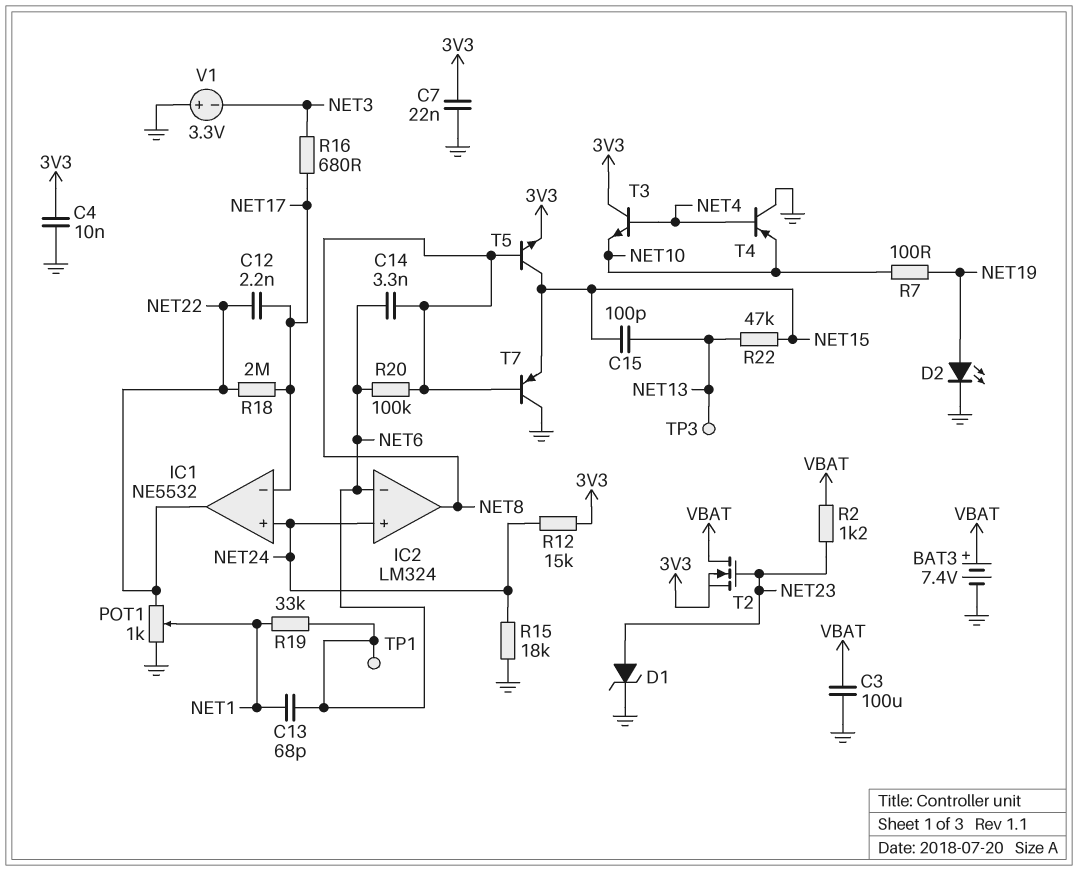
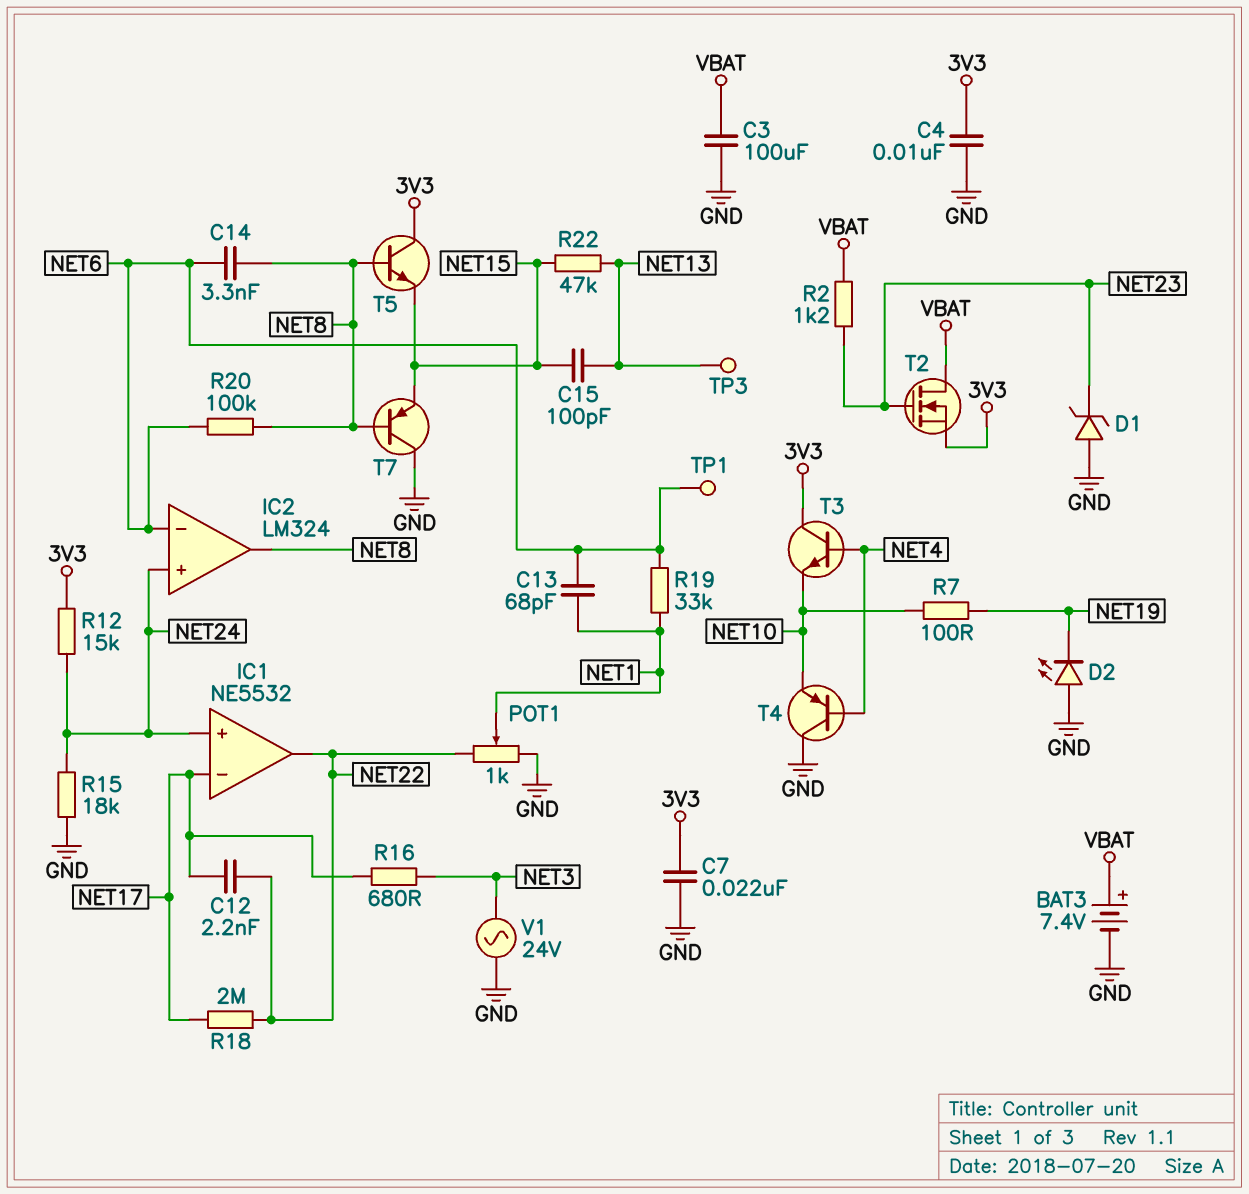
D1: zener (A NET23, K GND) -> zener (A GND, K NET23)
D2: LED (A NET19, K GND) -> LED (A GND, K NET19)
T5: NPN (B NET8, C NET15, E 3V3) -> NPN (B NET8, C 3V3, E NET15)
V1: 3.3V (plus GND, minus NET3) -> AC 24V (GND, NET3)

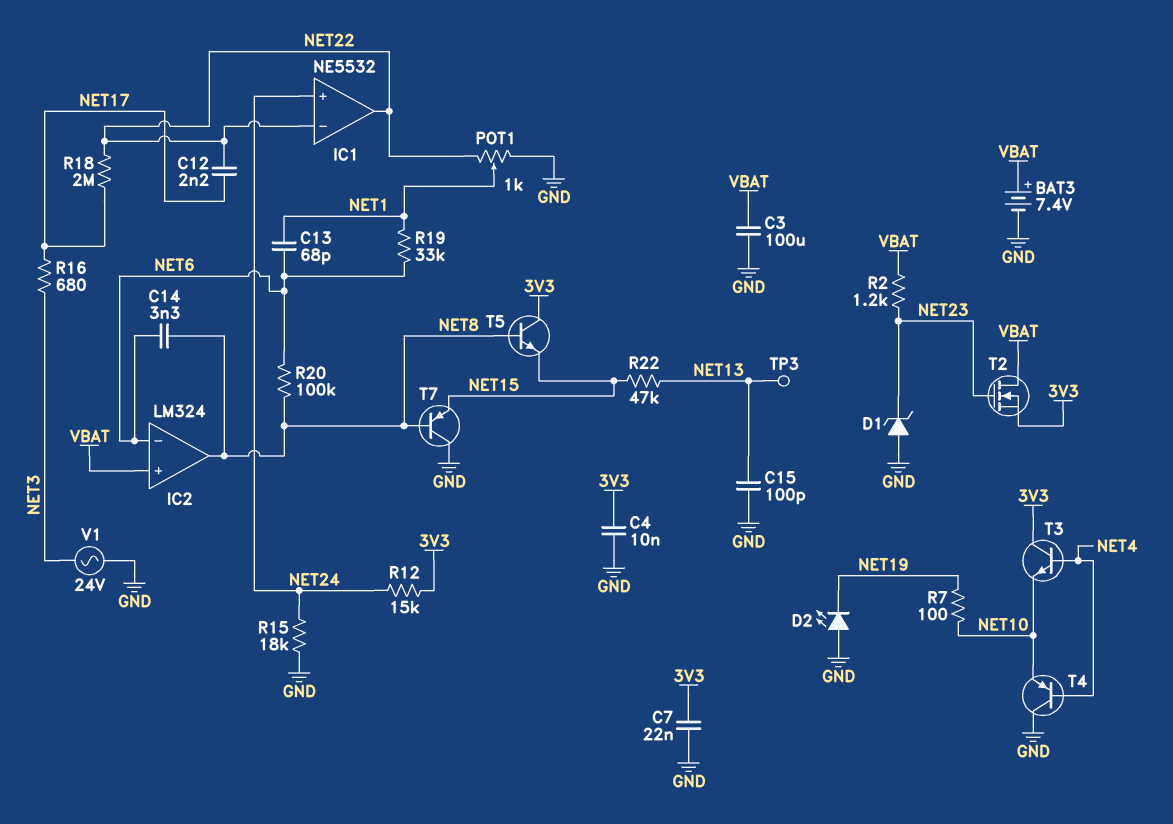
C15: 100pF (NET13, NET15) -> 100pF (GND, NET13)
IC1 pin in-: NET17 -> NET22
IC2 pin in+: NET24 -> VBAT
TP1: test point (NET6) -> none

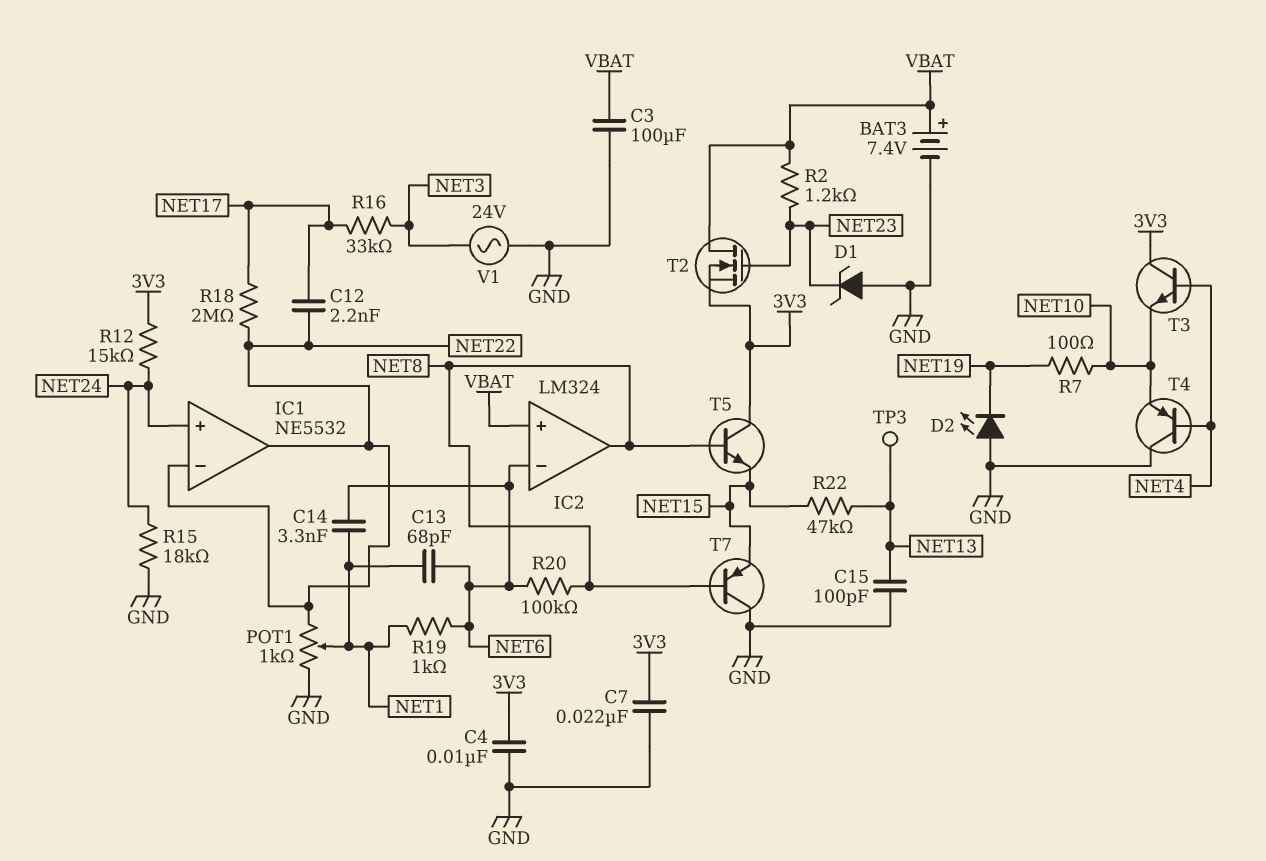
C14: 3.3nF (NET6, NET8) -> 3.3nF (NET1, NET6)
R16: 680 (NET3, NET17) -> 33k (NET3, NET17)
R19: 33k (NET1, NET6) -> 1k (NET1, NET6)

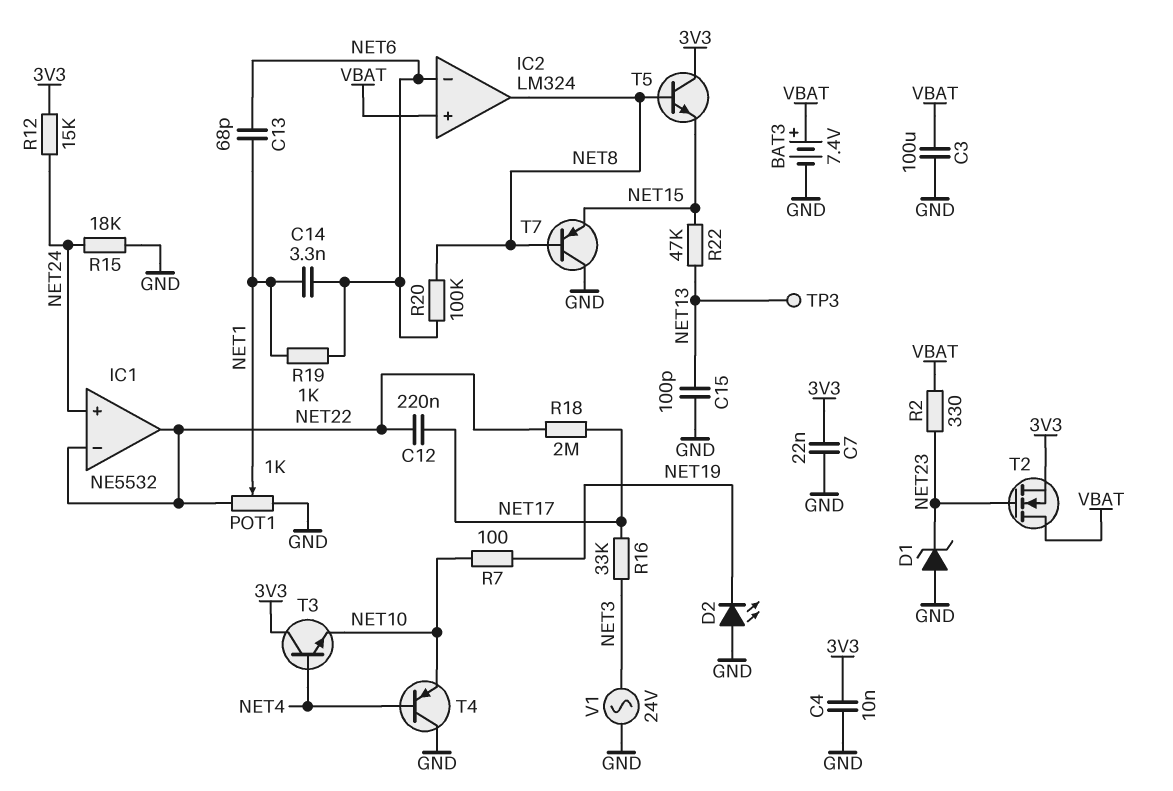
C12: 2.2nF (NET17, NET22) -> 220nF (NET17, NET22)
R2: 1.2k (NET23, VBAT) -> 330 (NET23, VBAT)

